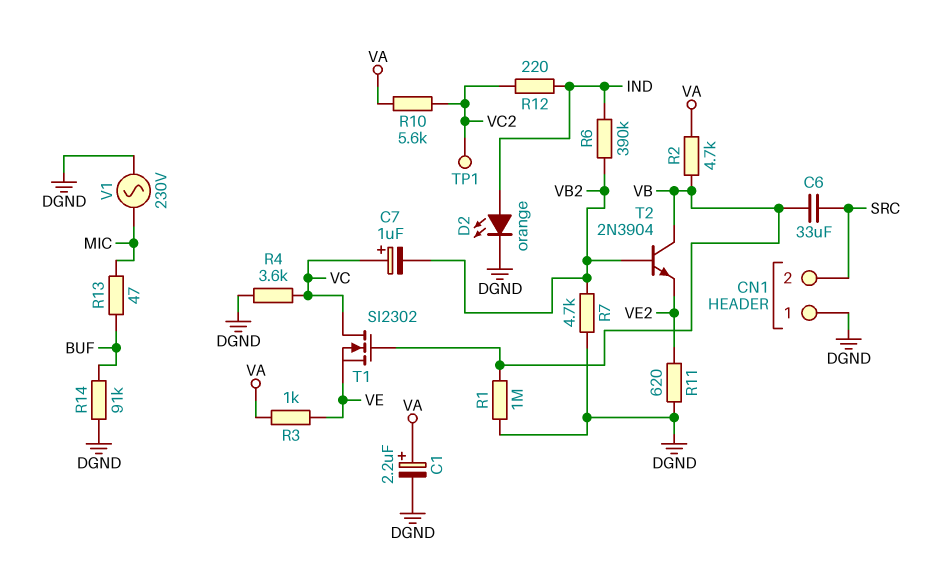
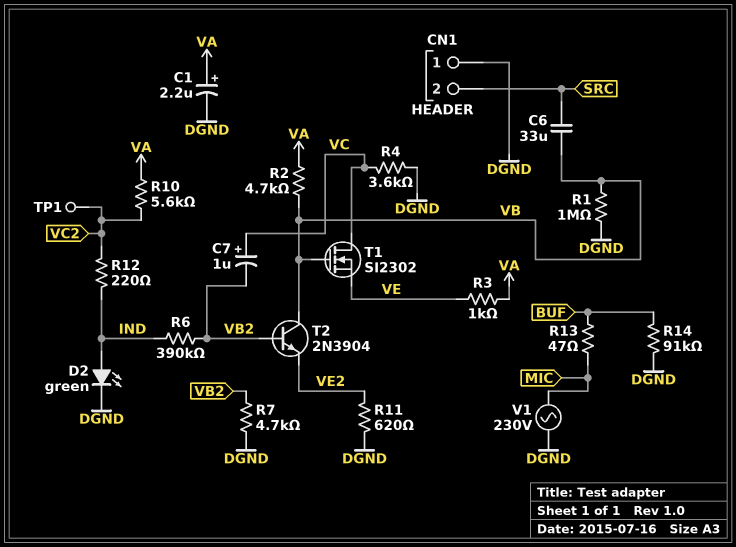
D2: LED orange (A IND, K DGND) -> LED green (A IND, K DGND)

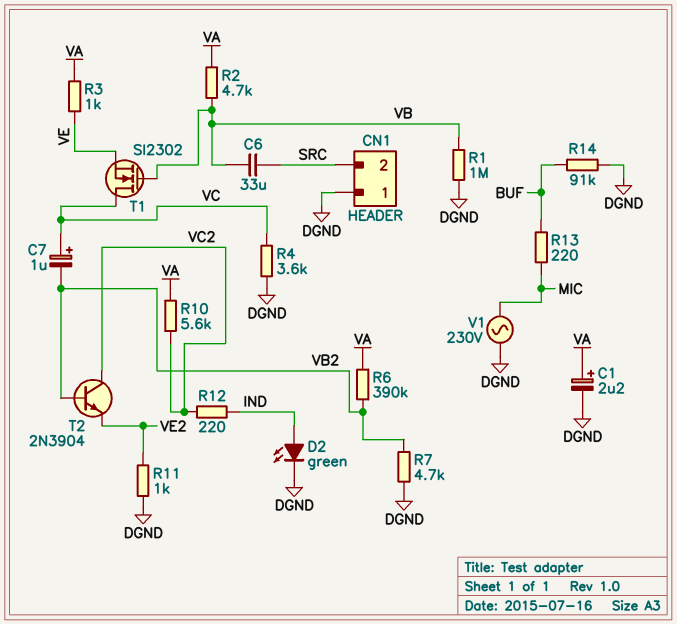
R6: 390k (IND, VB2) -> 390k (VA, VB2)
R11: 620 (DGND, VE2) -> 1k (DGND, VE2)
R13: 47 (BUF, MIC) -> 220 (BUF, MIC)
T2: NPN 2N3904 (B VB2, C VB, E VE2) -> NPN 2N3904 (B VB2, C VC2, E VE2)
TP1: test point (VC2) -> none

